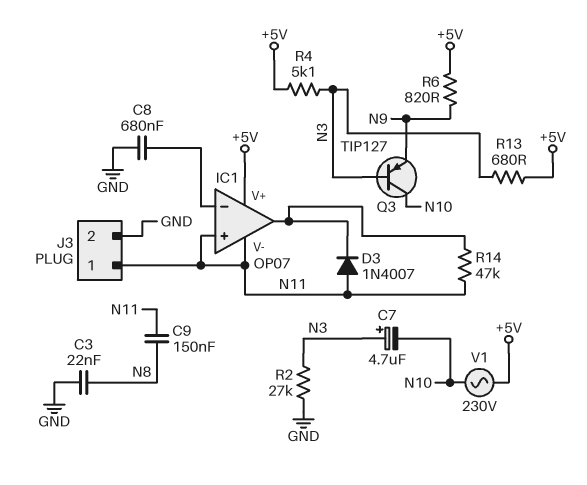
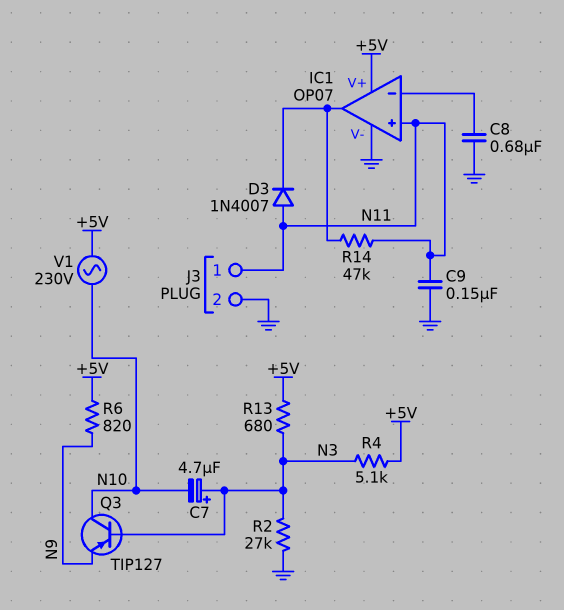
C3: 22nF (GND, N8) -> none
C9: 150nF (N8, N11) -> 150nF (GND, N11)
IC1 pin V-: N11 -> GND

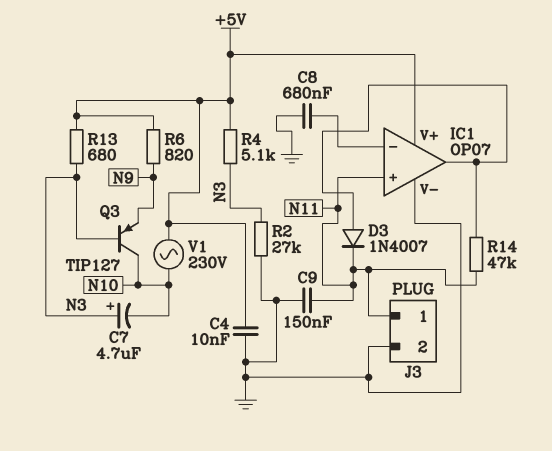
C4: none -> 10nF (+5V, GND)
D3: diode 1N4007 (A N11, K IC1/out) -> diode 1N4007 (A IC1/out, K N11)

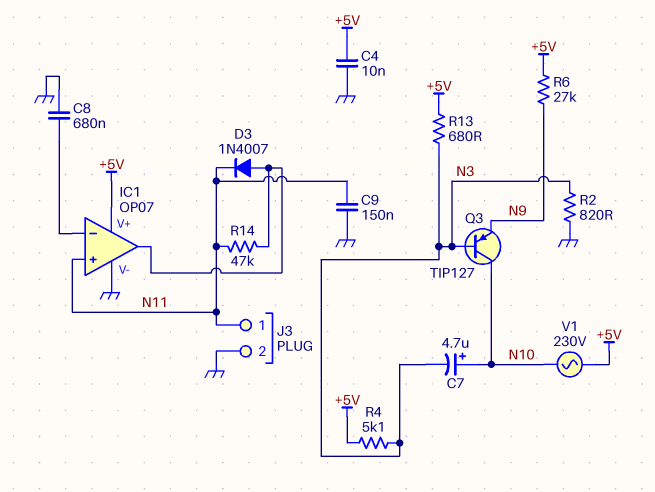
C7: 4.7uF (plus N3, minus N10) -> 4.7uF (plus N10, minus N3)
R2: 27k (GND, N3) -> 820 (GND, N3)
R6: 820 (+5V, N9) -> 27k (+5V, N9)

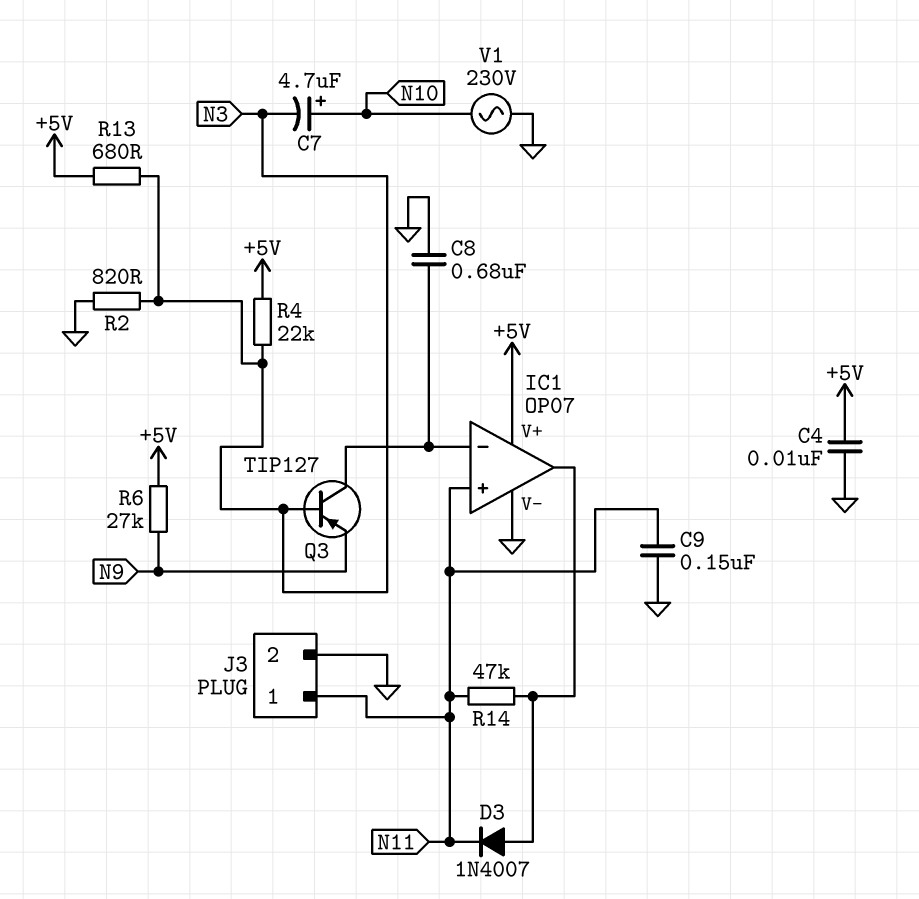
Q3: PNP TIP127 (B N3, C N10, E N9) -> PNP TIP127 (B N3, C IC1/in-, E N9)
R4: 5.1k (+5V, N3) -> 22k (+5V, N3)
V1: AC 230V (+5V, N10) -> AC 230V (GND, N10)

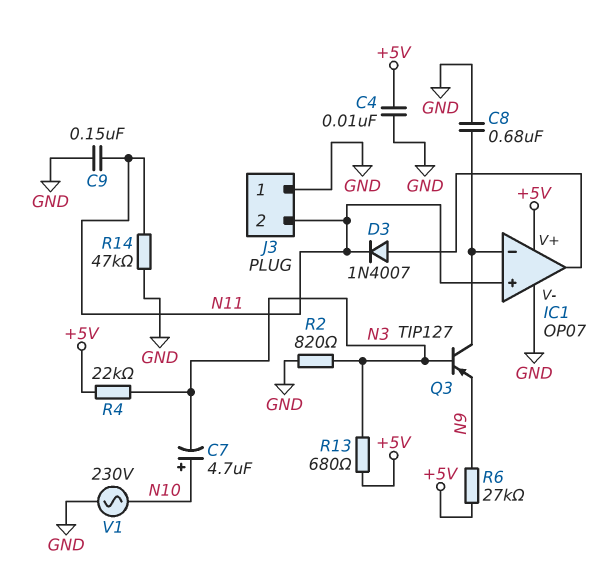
J3 pin 1: N11 -> GND
J3 pin 2: GND -> N11
R14: 47k (IC1/out, N11) -> 47k (GND, N11)

